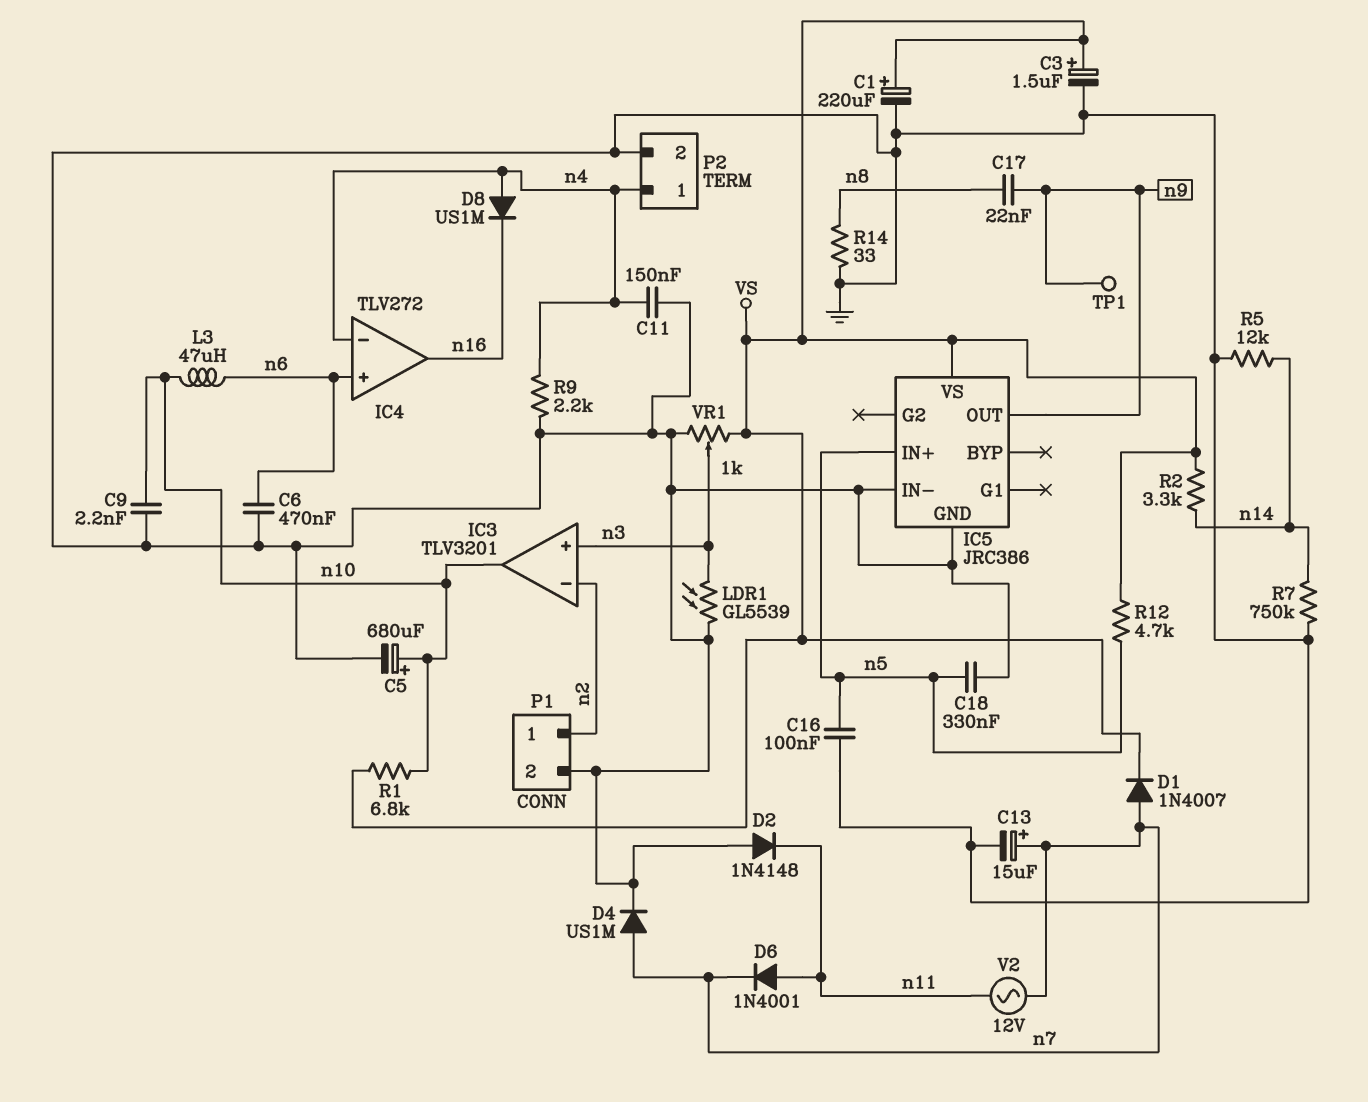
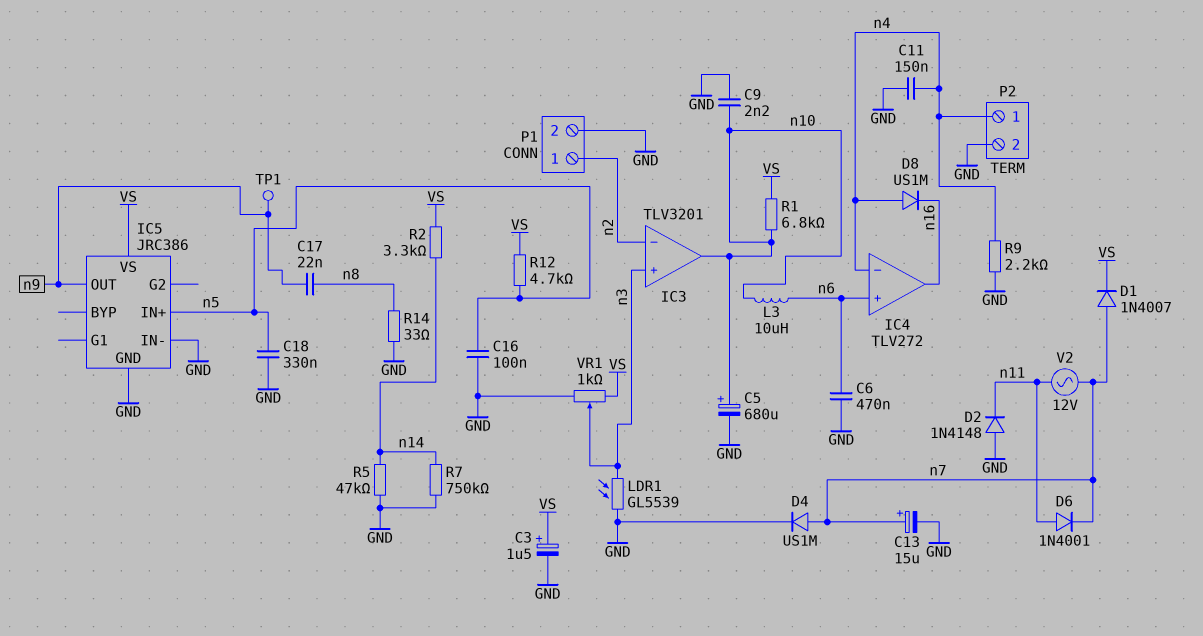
C1: 220uF (plus VS, minus GND) -> none
L3: 47uH (n6, n10) -> 10uH (n6, n10)
R5: 12k (GND, n14) -> 47k (GND, n14)

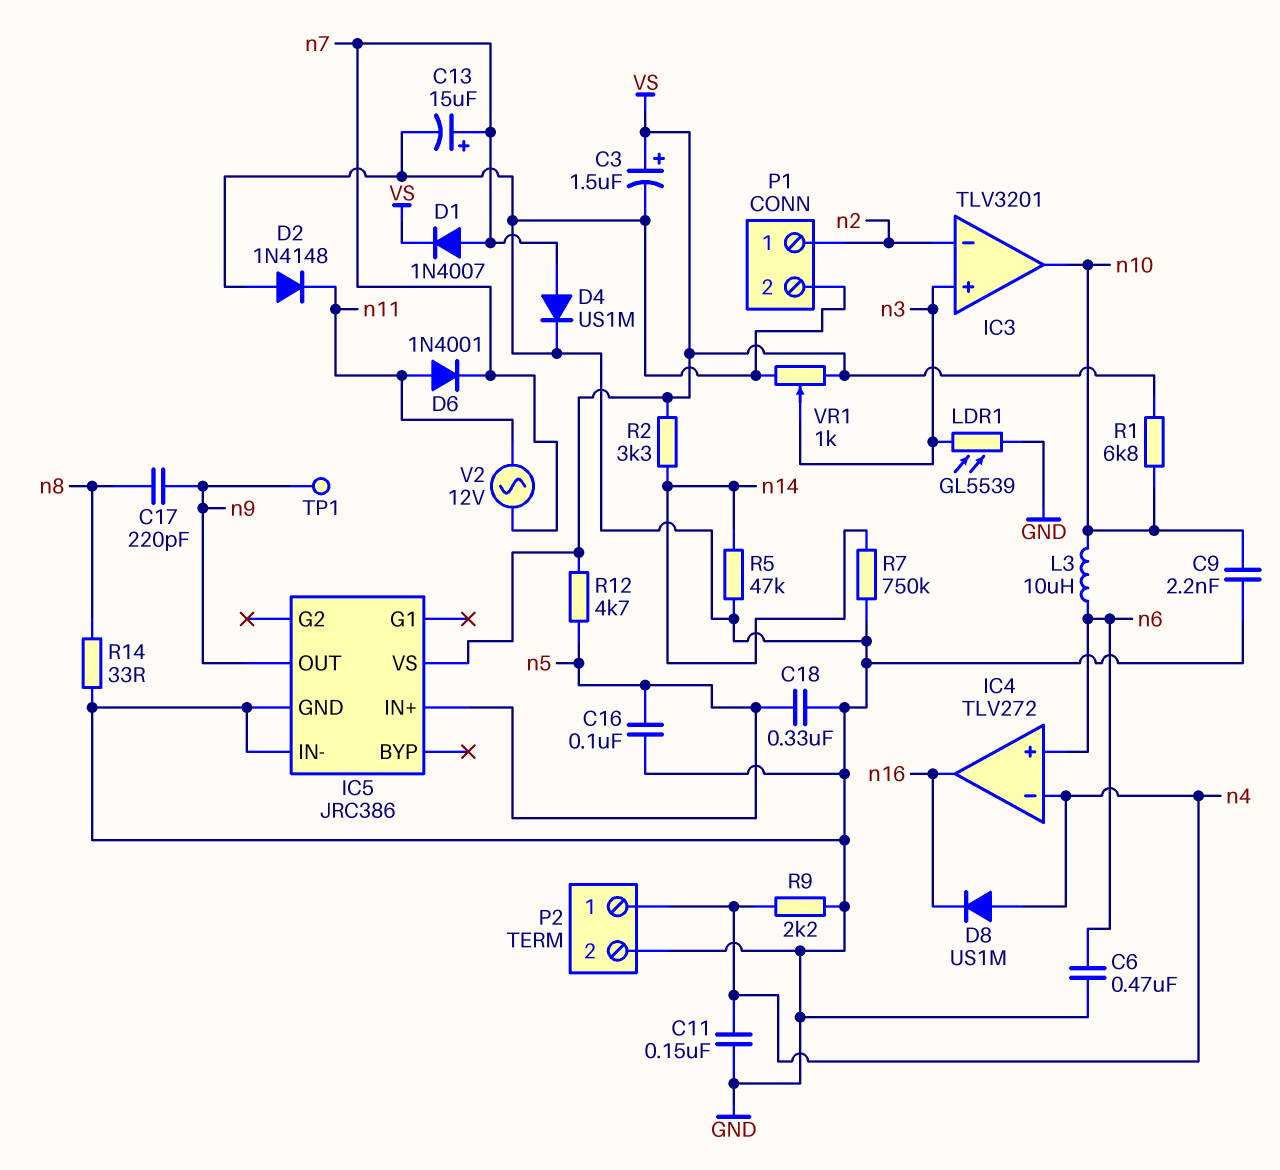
C5: 680uF (plus n10, minus GND) -> none
C17: 22nF (n8, n9) -> 220pF (n8, n9)

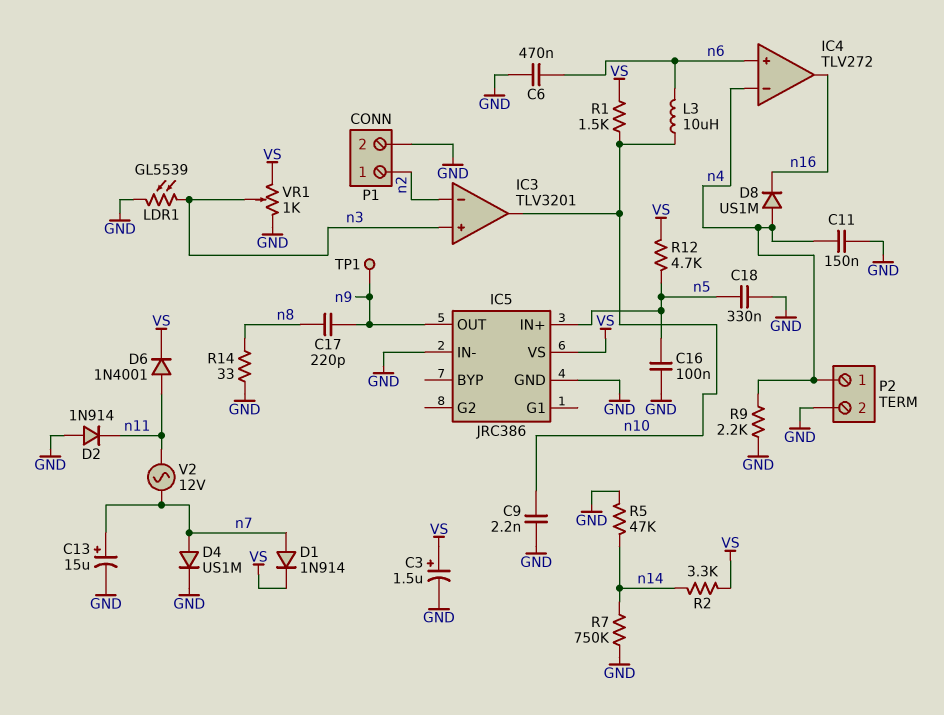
D1: diode 1N4007 (A n7, K VS) -> diode 1N914 (A n7, K VS)
D2: diode 1N4148 (A GND, K n11) -> diode 1N914 (A GND, K n11)
D6: diode 1N4001 (A n11, K n7) -> diode 1N4001 (A n11, K VS)
R1: 6.8k (VS, n10) -> 1.5k (VS, n10)

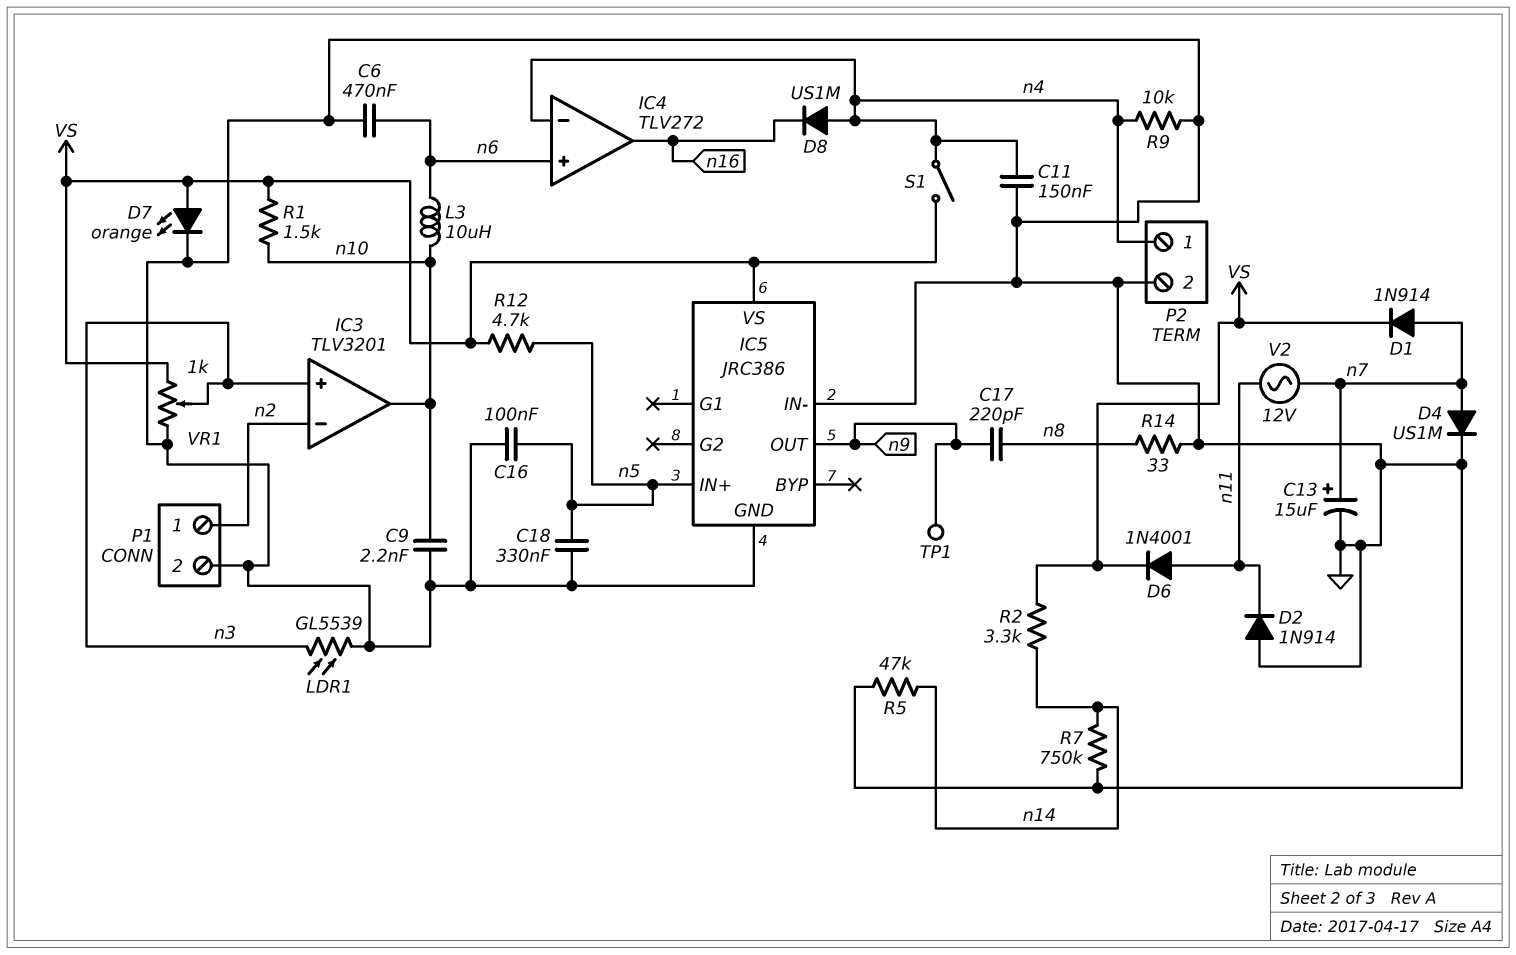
C3: 1.5uF (plus VS, minus GND) -> none
D7: none -> LED orange (A VS, K GND)
R9: 2.2k (GND, n4) -> 10k (GND, n4)
S1: none -> switch (VS, n4)

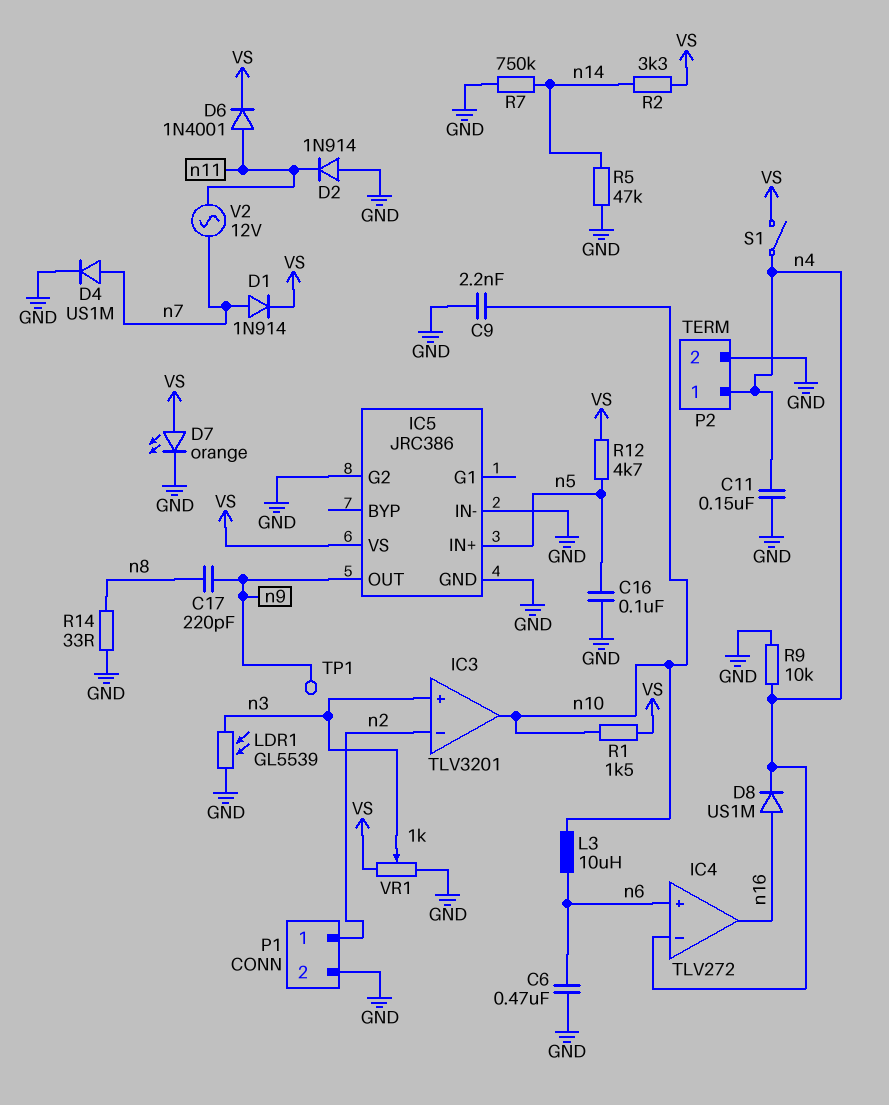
C13: 15uF (plus n7, minus GND) -> none
C18: 330nF (GND, n5) -> none
D8: diode US1M (A n4, K n16) -> diode US1M (A n16, K n4)
IC5 pin G2: none -> GND

